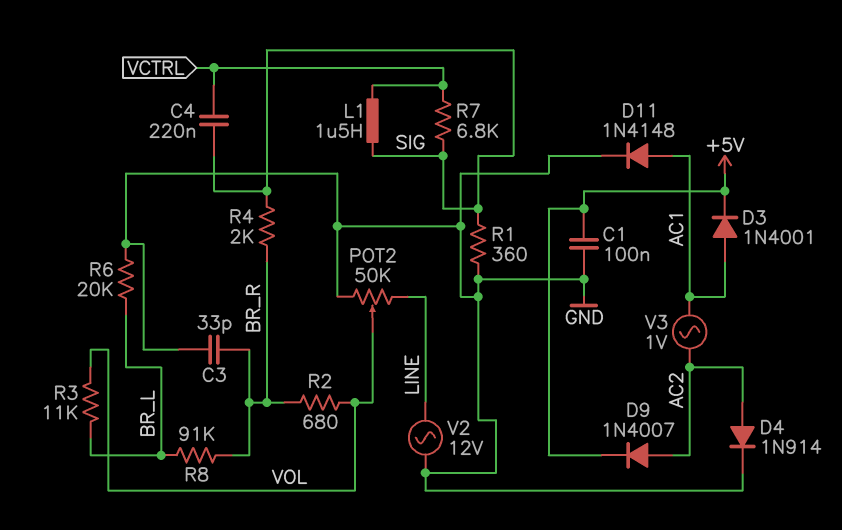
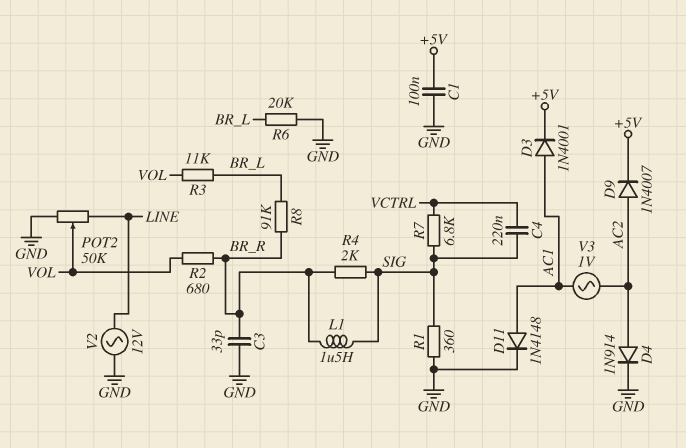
L1: 1.5uH (SIG, VCTRL) -> 1.5uH (BR_R, SIG)

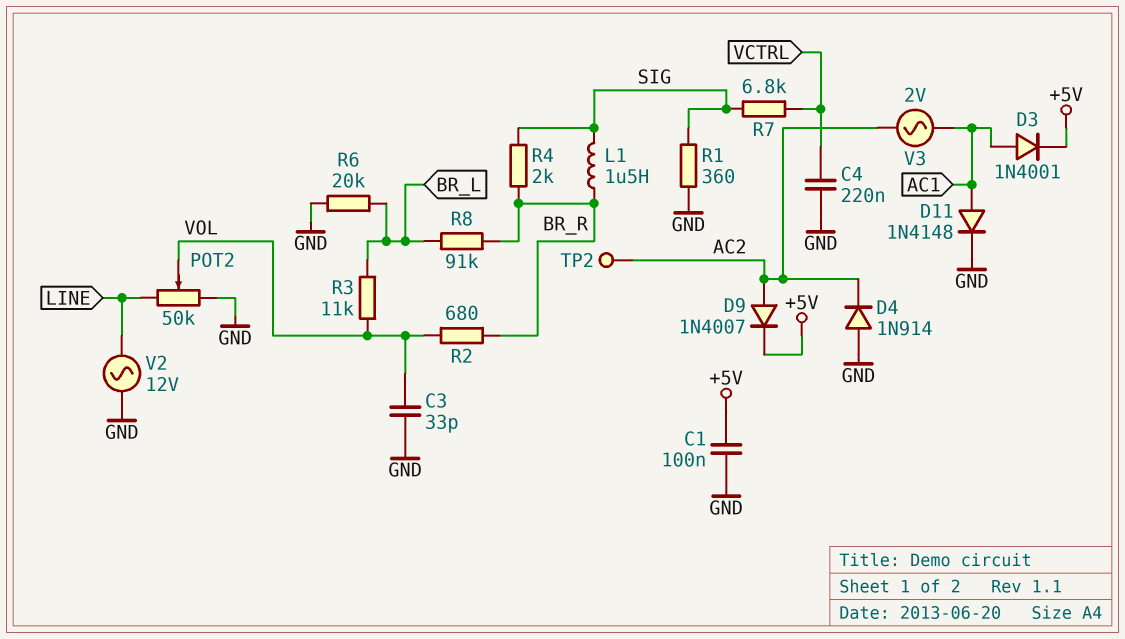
C3: 33pF (BR_R, GND) -> 33pF (GND, VOL)
C4: 220nF (SIG, VCTRL) -> 220nF (GND, VCTRL)
D4: diode 1N914 (A AC2, K GND) -> diode 1N914 (A GND, K AC2)
TP2: none -> test point (AC2)
V3: AC 1V (AC1, AC2) -> AC 2V (AC1, AC2)

